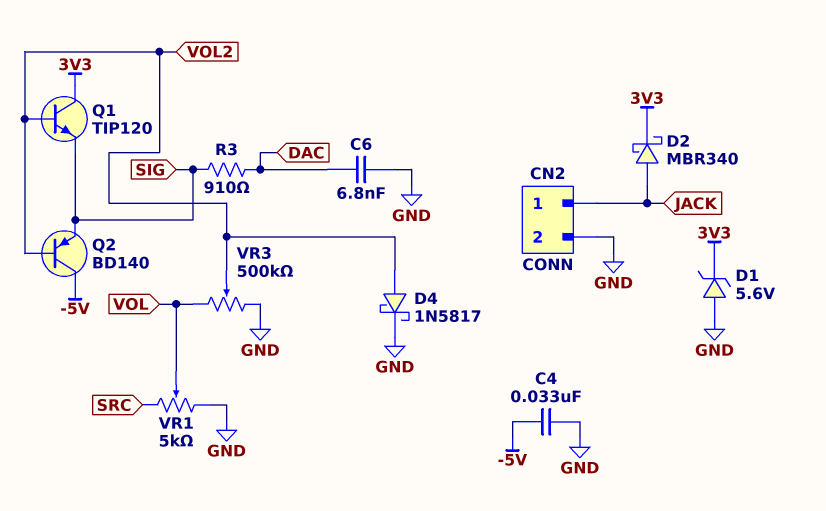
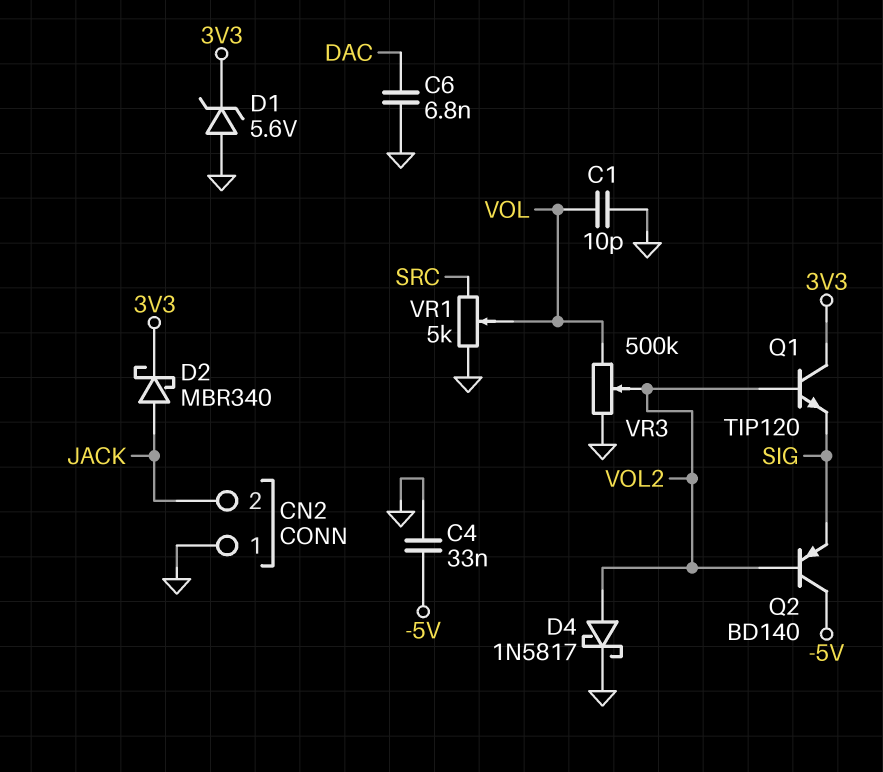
C1: none -> 10pF (GND, VOL)
CN2 pin 1: JACK -> GND
CN2 pin 2: GND -> JACK
R3: 910 (DAC, SIG) -> none

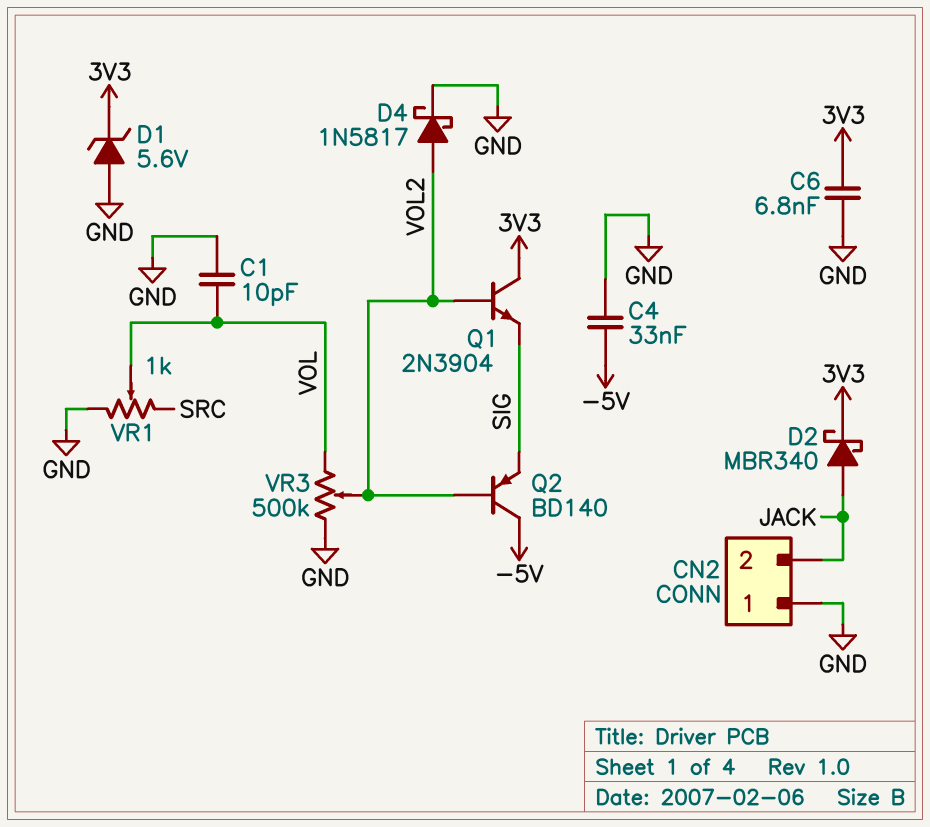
C6: 6.8nF (DAC, GND) -> 6.8nF (3V3, GND)
Q1: NPN TIP120 (B VOL2, C 3V3, E SIG) -> NPN 2N3904 (B VOL2, C 3V3, E SIG)
VR1: 5k (GND, SRC, wiper VOL) -> 1k (GND, SRC, wiper VOL)

